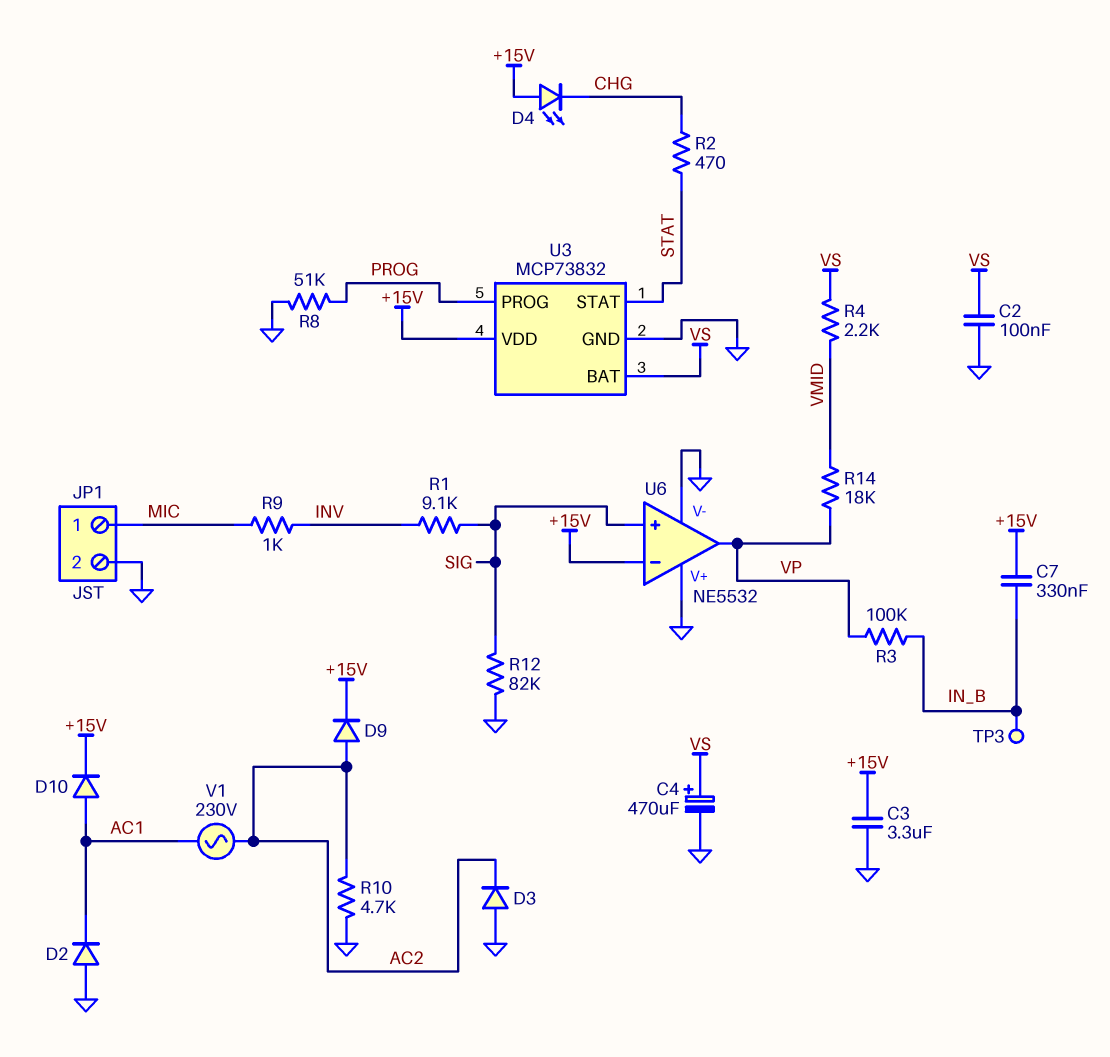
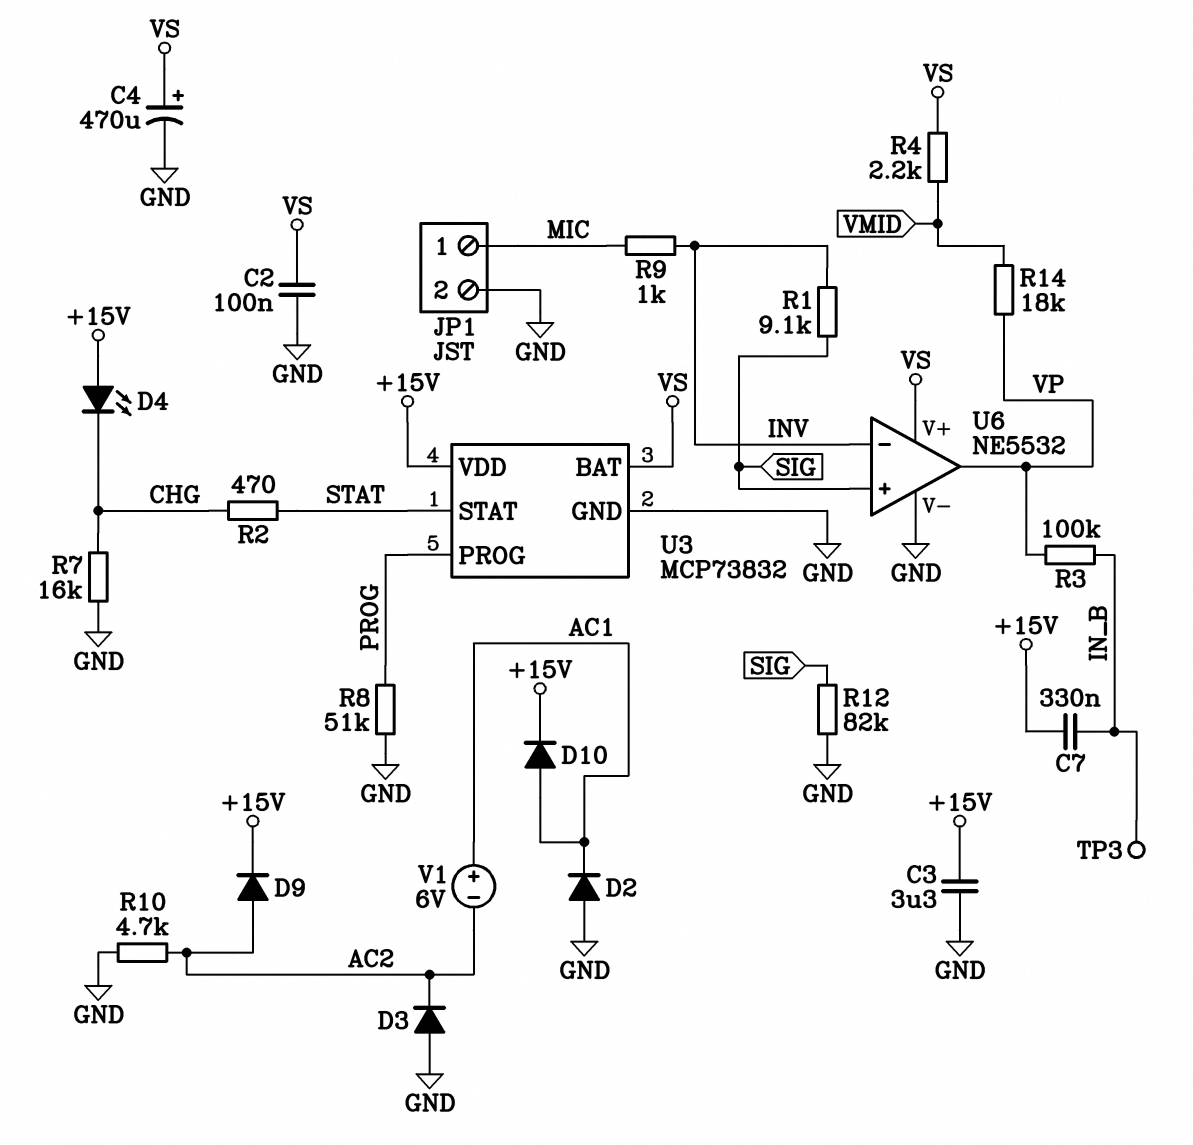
R7: none -> 16k (CHG, GND)
U6 pin V+: GND -> VS
U6 pin in-: +15V -> INV
V1: AC 230V (AC1, AC2) -> 6V (plus AC1, minus AC2)

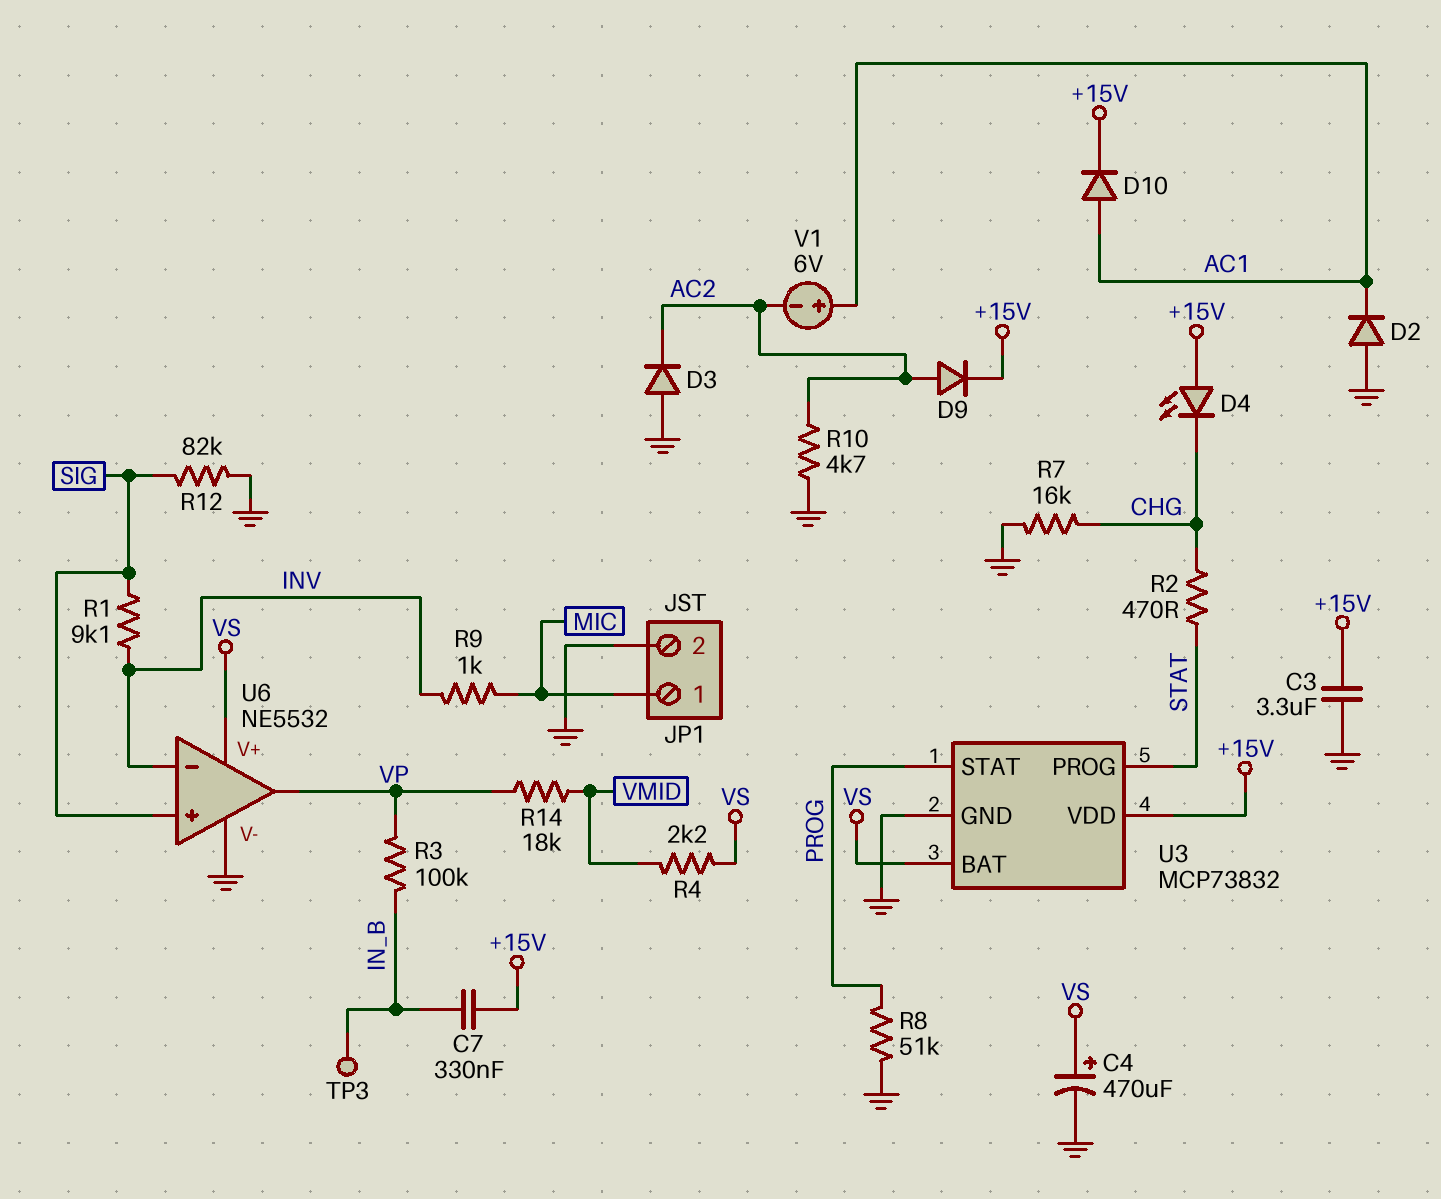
C2: 100nF (GND, VS) -> none
U3 pin PROG: PROG -> STAT
U3 pin STAT: STAT -> PROG

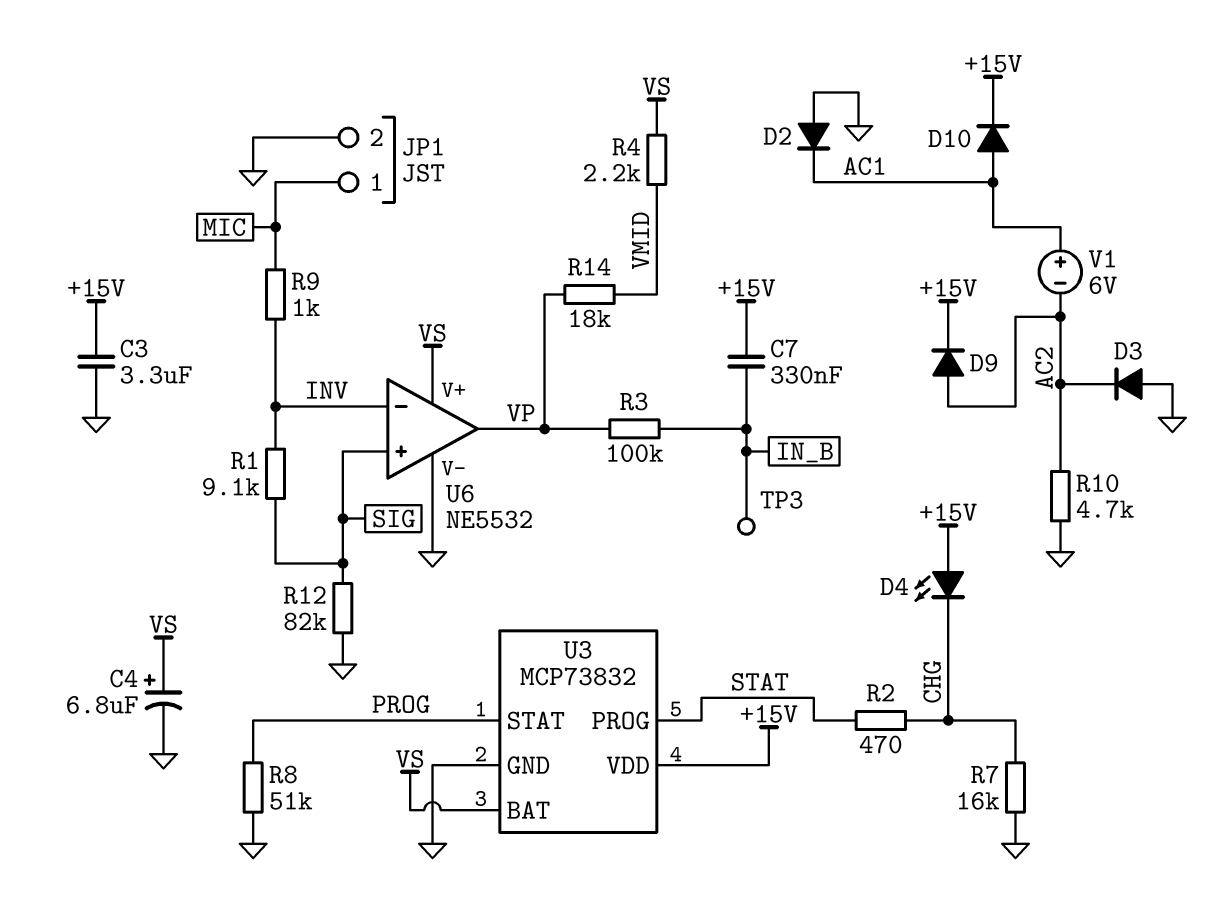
C4: 470uF (plus VS, minus GND) -> 6.8uF (plus VS, minus GND)

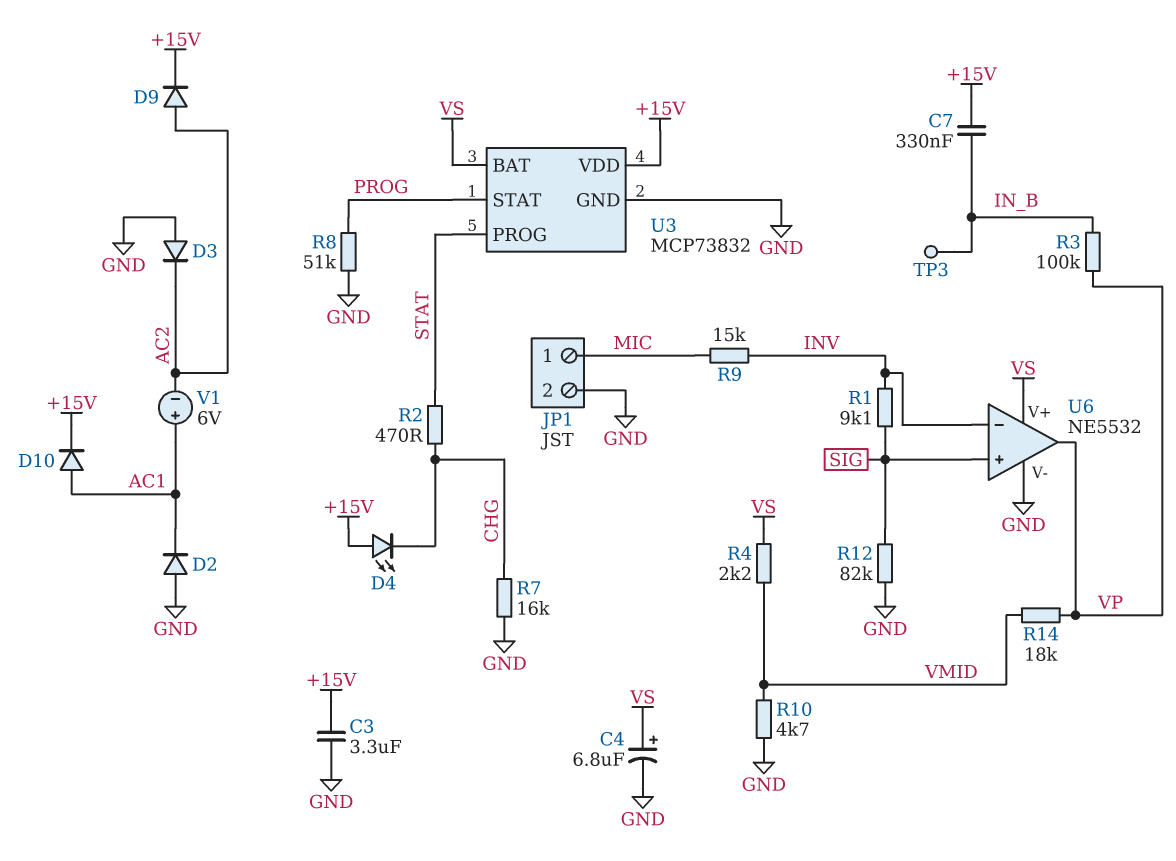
R9: 1k (INV, MIC) -> 15k (INV, MIC)
R10: 4.7k (AC2, GND) -> 4.7k (GND, VMID)

